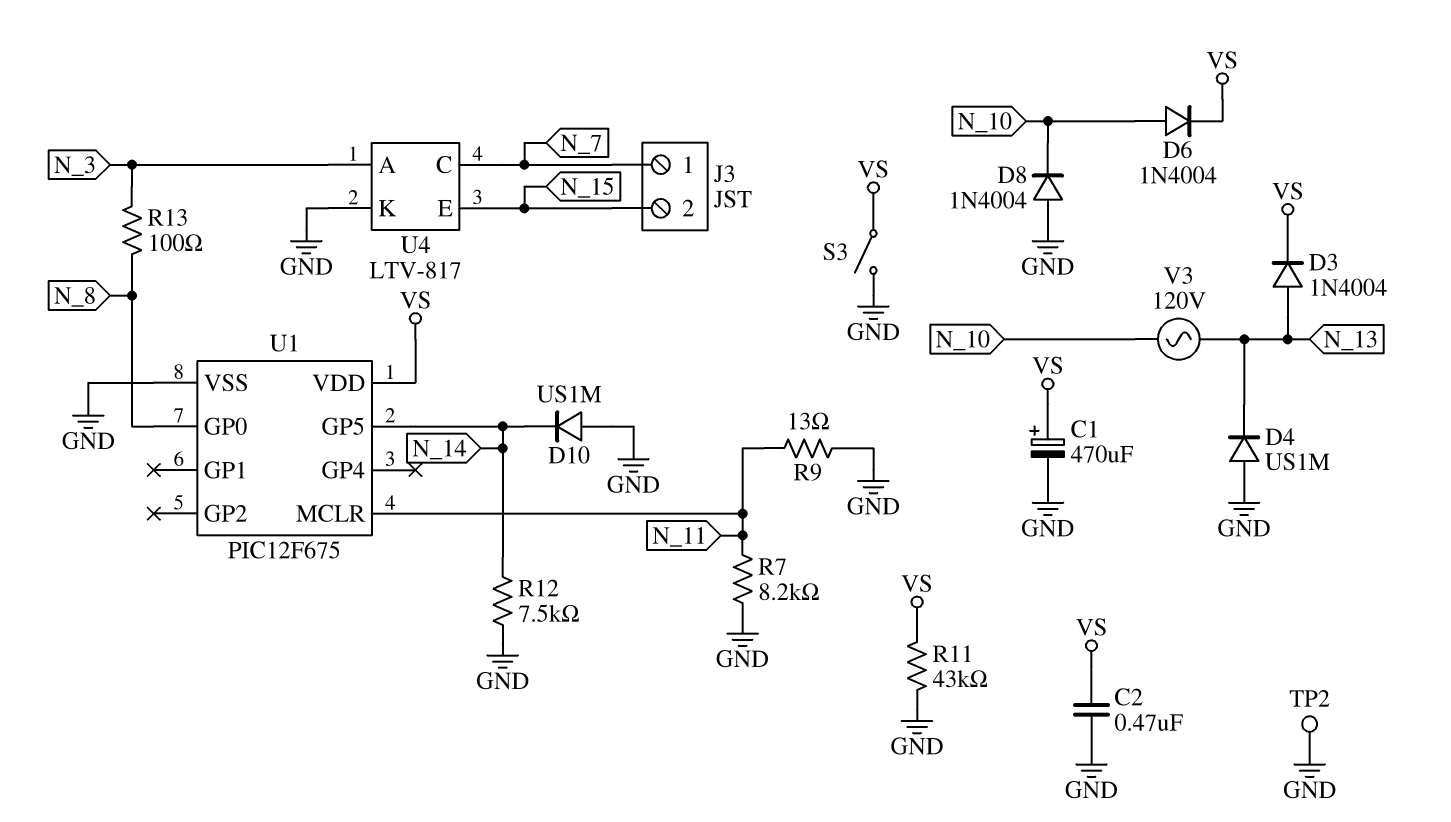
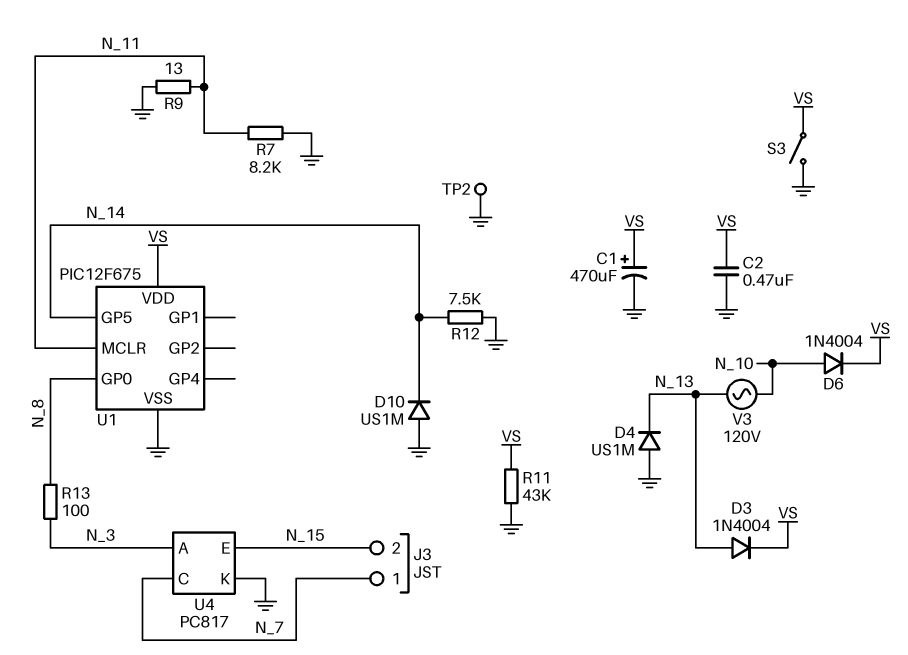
D8: diode 1N4004 (A GND, K N_10) -> none
U4: LTV-817 -> PC817

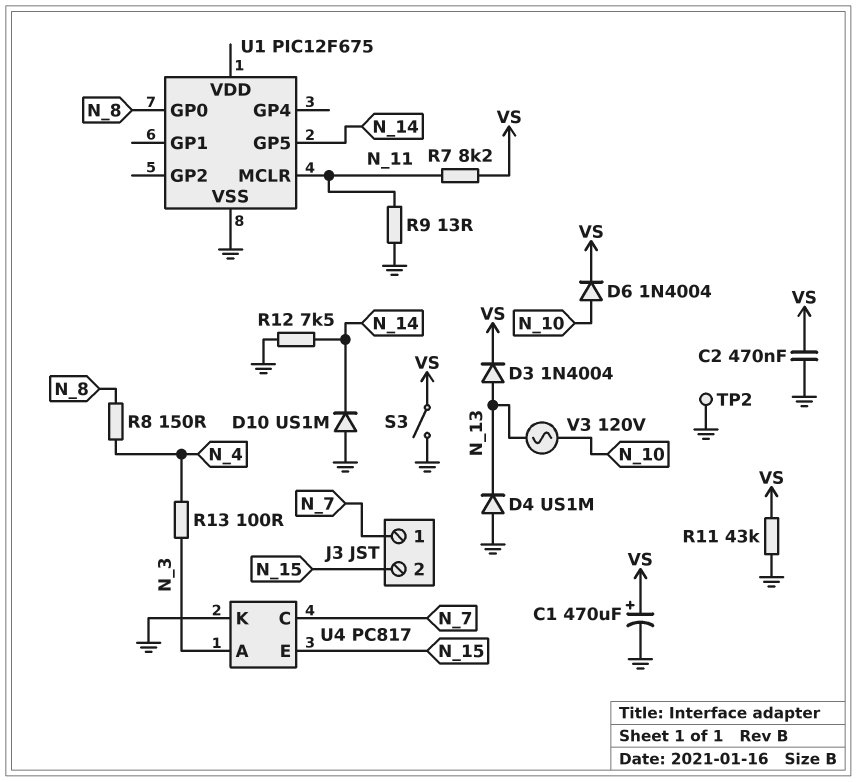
R7: 8.2k (GND, N_11) -> 8.2k (N_11, VS)
R8: none -> 150 (N_4, N_8)
R13: 100 (N_3, N_8) -> 100 (N_3, N_4)
U1 pin VDD: VS -> none

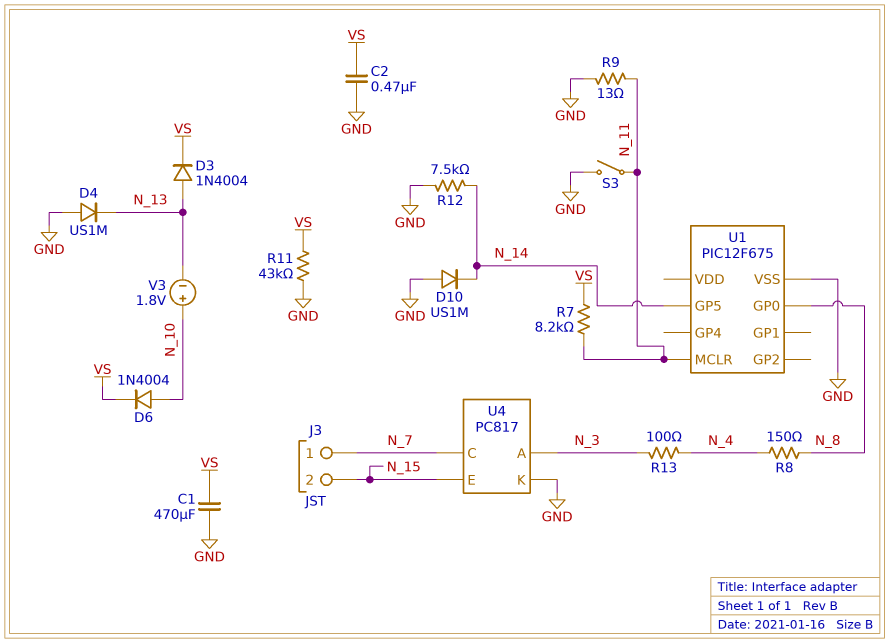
C1: 470uF (plus VS, minus GND) -> 470uF (GND, VS)
S3: switch (GND, VS) -> switch (GND, N_11)
TP2: test point (GND) -> none
V3: AC 120V (N_10, N_13) -> 1.8V (plus N_10, minus N_13)

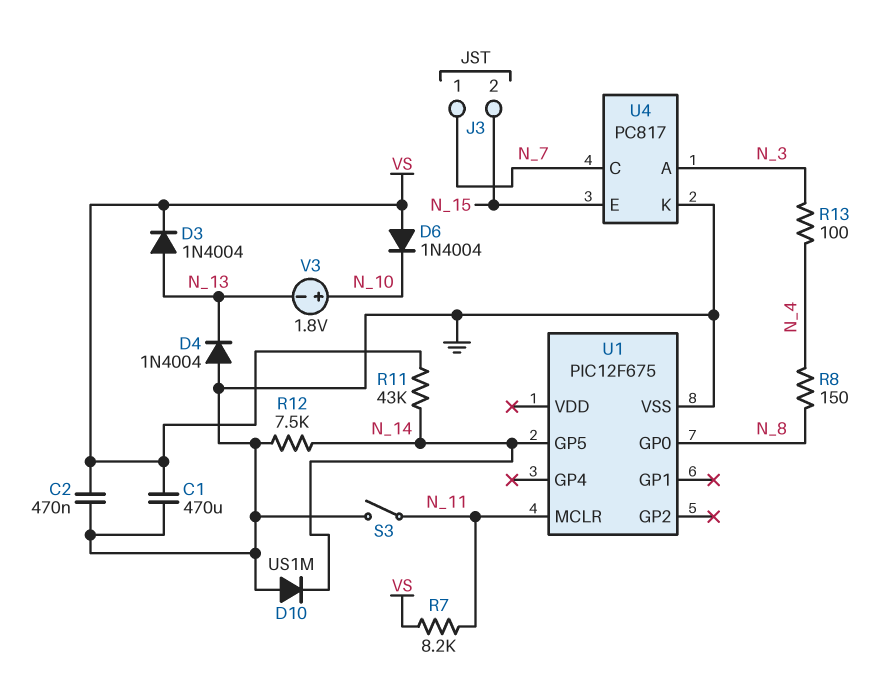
D4: diode US1M (A GND, K N_13) -> diode 1N4004 (A GND, K N_13)
D6: diode 1N4004 (A N_10, K VS) -> diode 1N4004 (A VS, K N_10)
R9: 13 (GND, N_11) -> none
R11: 43k (GND, VS) -> 43k (N_14, VS)

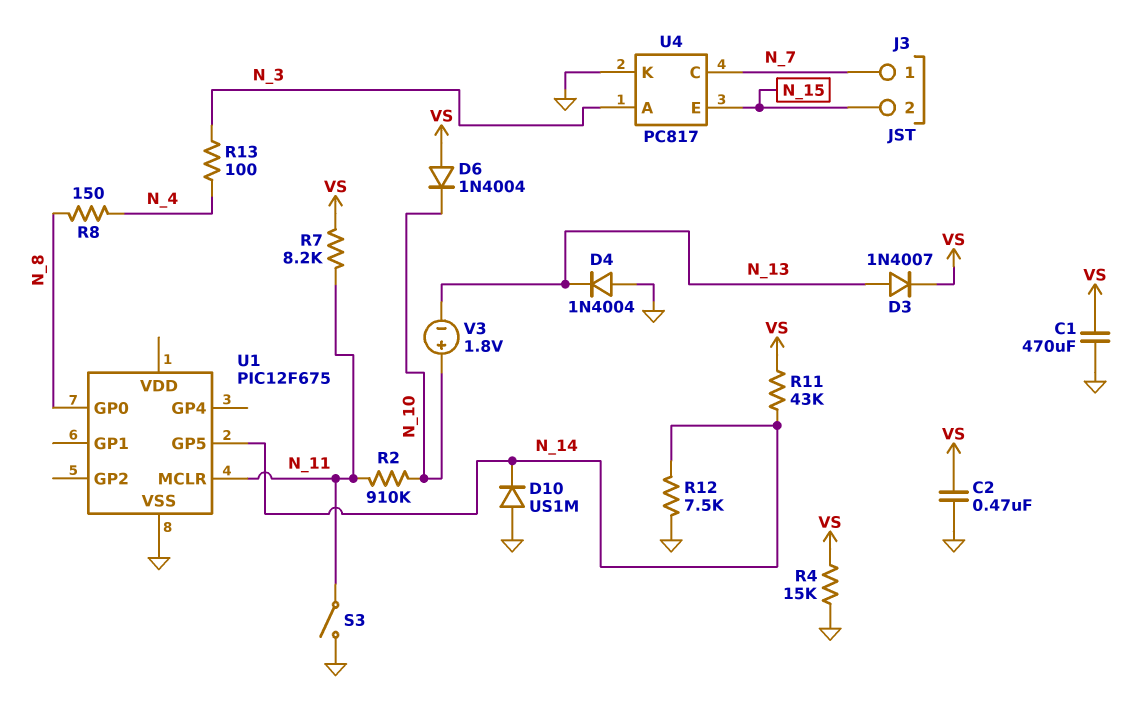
D3: diode 1N4004 (A N_13, K VS) -> diode 1N4007 (A N_13, K VS)
R2: none -> 910k (N_10, N_11)
R4: none -> 15k (GND, VS)

